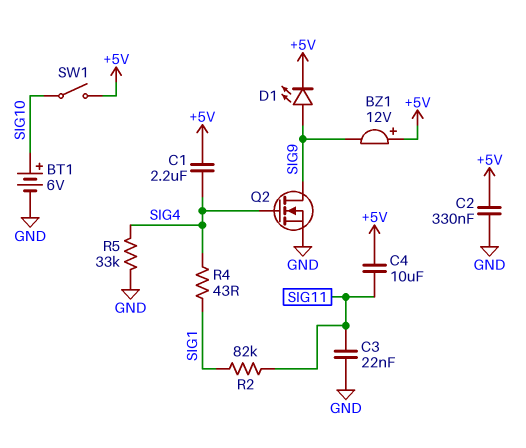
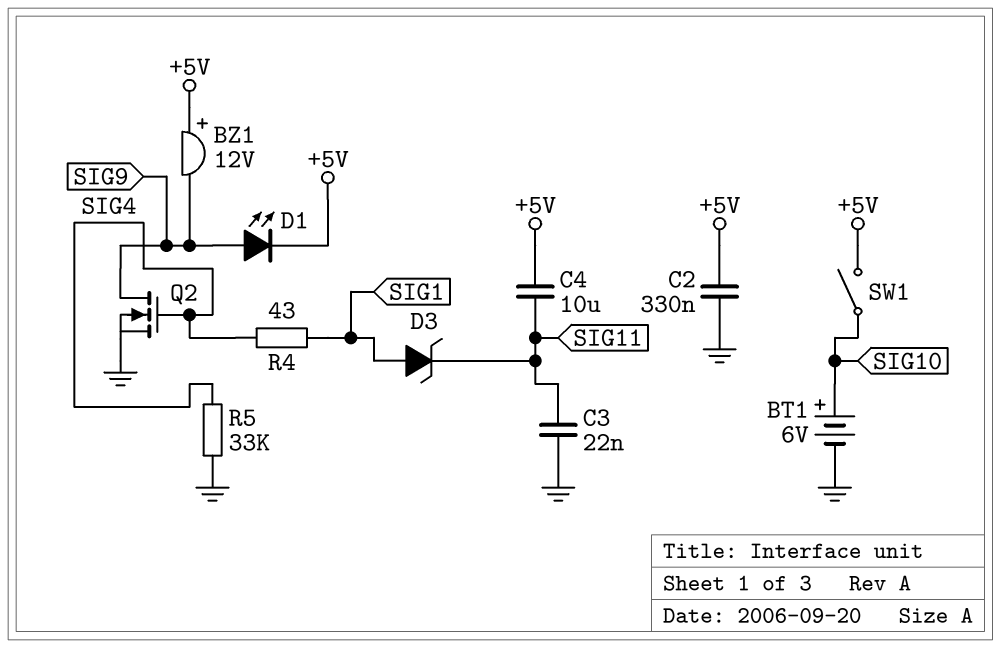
C1: 2.2uF (+5V, SIG4) -> none
D3: none -> zener (A SIG1, K SIG11)
R2: 82k (SIG1, SIG11) -> none

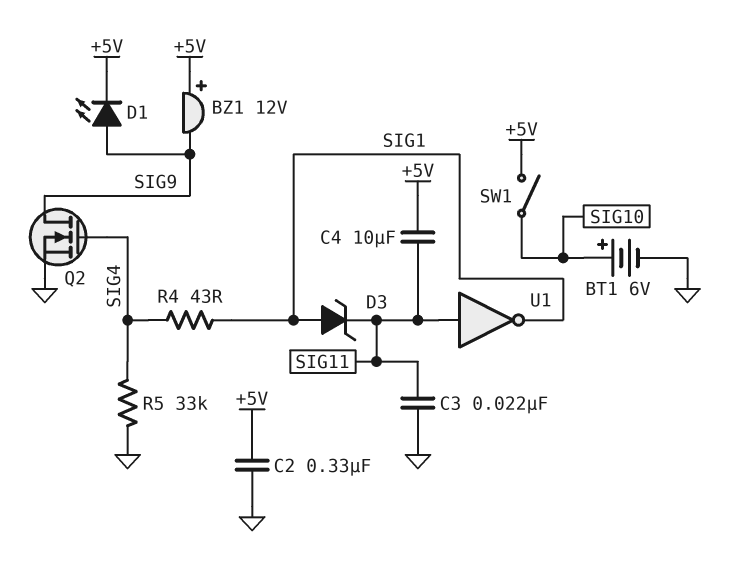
U1: none -> NOT (in SIG11, out SIG1)

